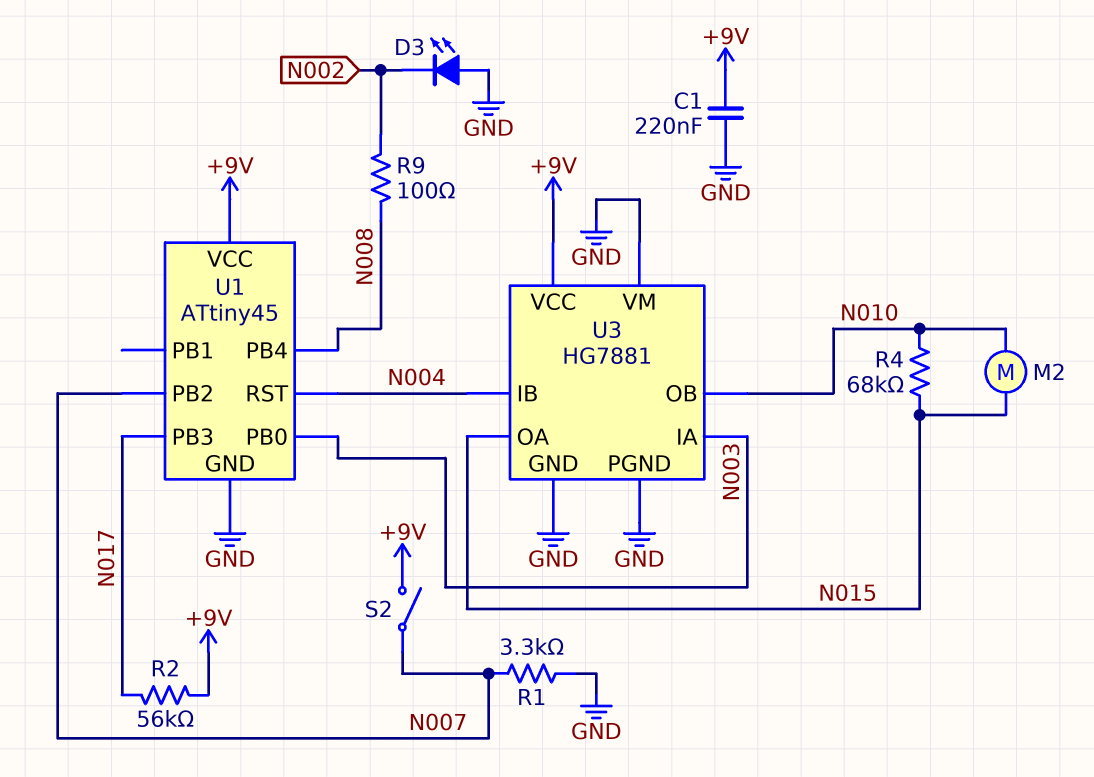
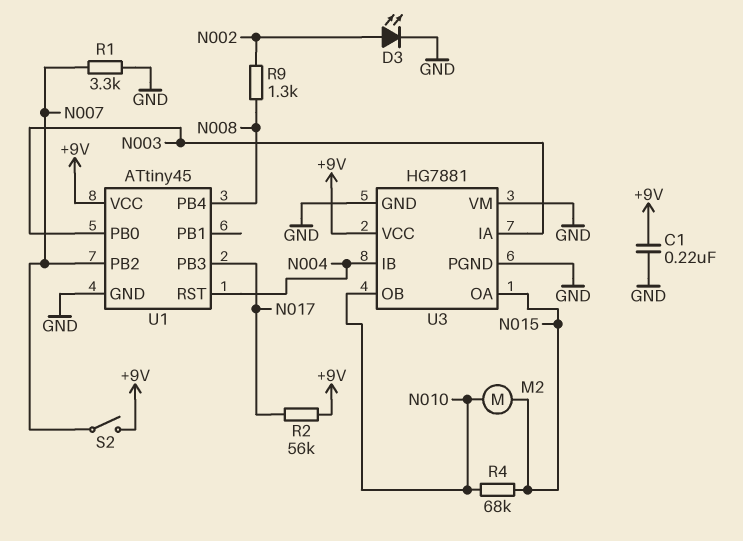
D3: LED (A GND, K N002) -> LED (A N002, K GND)
R9: 100 (N002, N008) -> 1.3k (N002, N008)

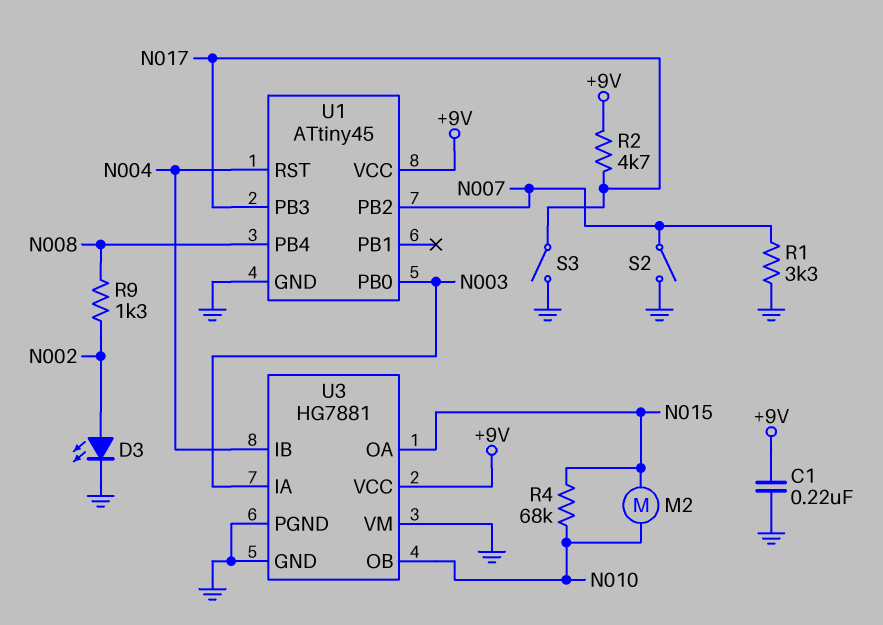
R2: 56k (+9V, N017) -> 4.7k (+9V, N017)
S2: switch (+9V, N007) -> switch (GND, N007)
S3: none -> switch (GND, N017)

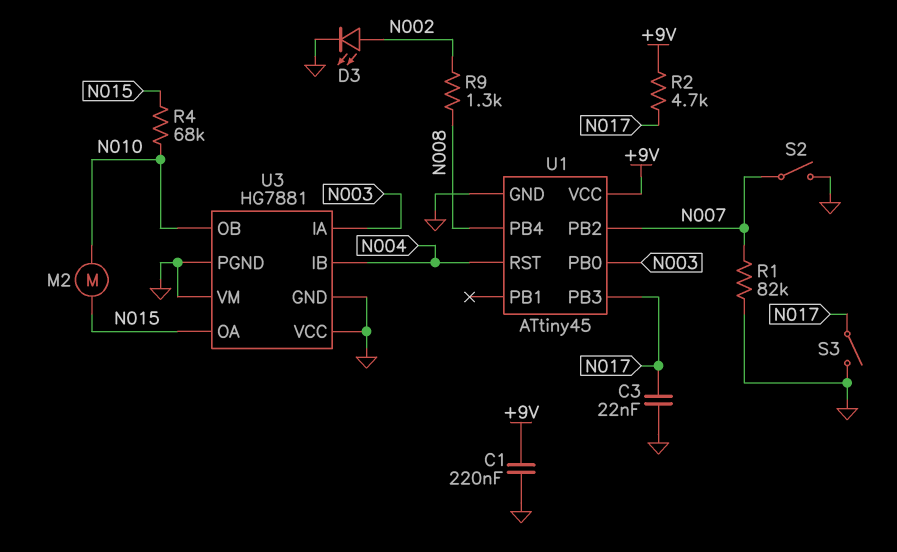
C3: none -> 22nF (GND, N017)
R1: 3.3k (GND, N007) -> 82k (GND, N007)
U3 pin VCC: +9V -> GND

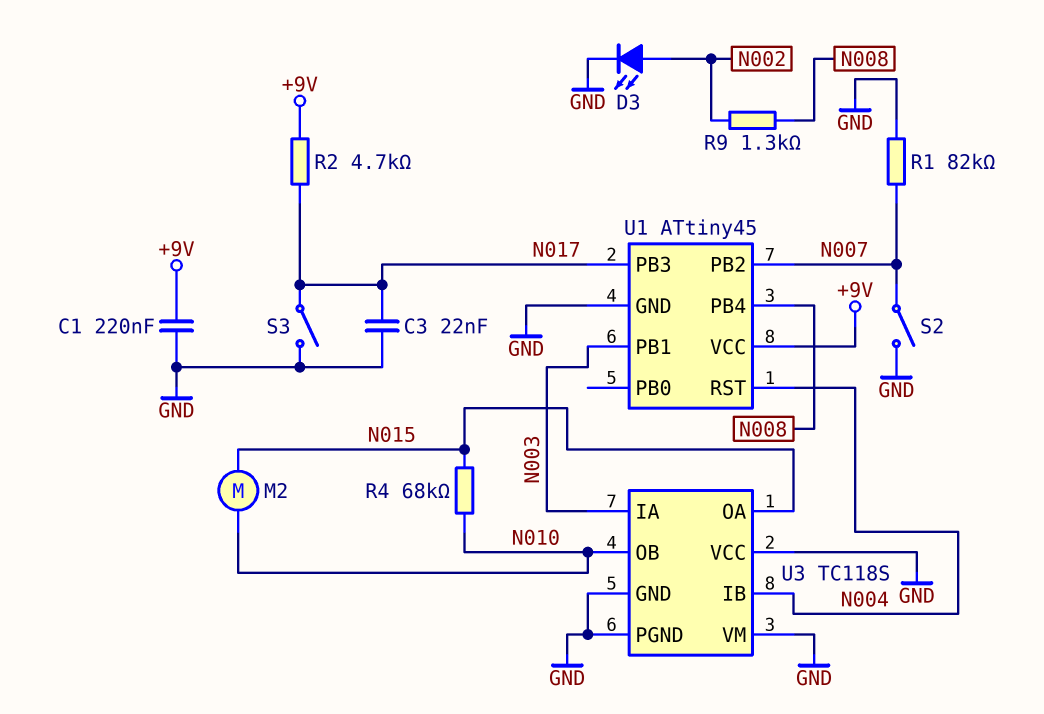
U1 pin PB0: N003 -> none
U1 pin PB1: none -> N003
U3: HG7881 -> TC118S

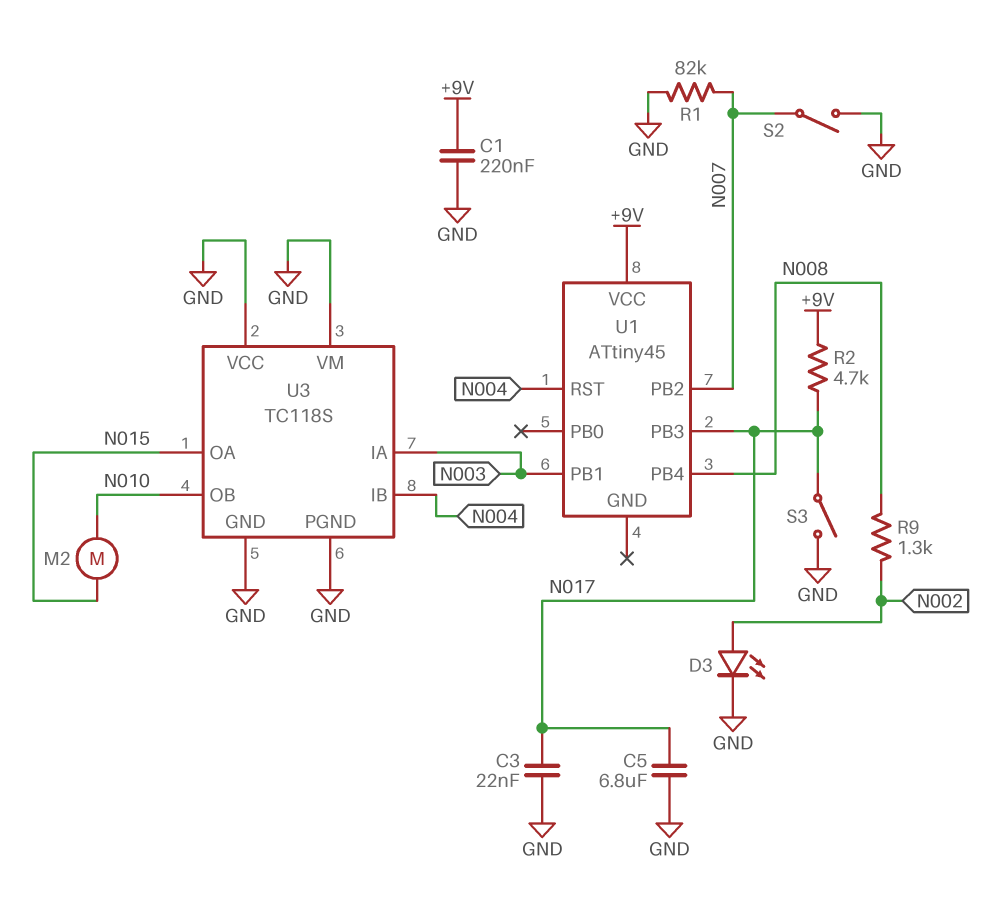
C5: none -> 6.8uF (GND, N017)
R4: 68k (N010, N015) -> none
U1 pin GND: GND -> none

